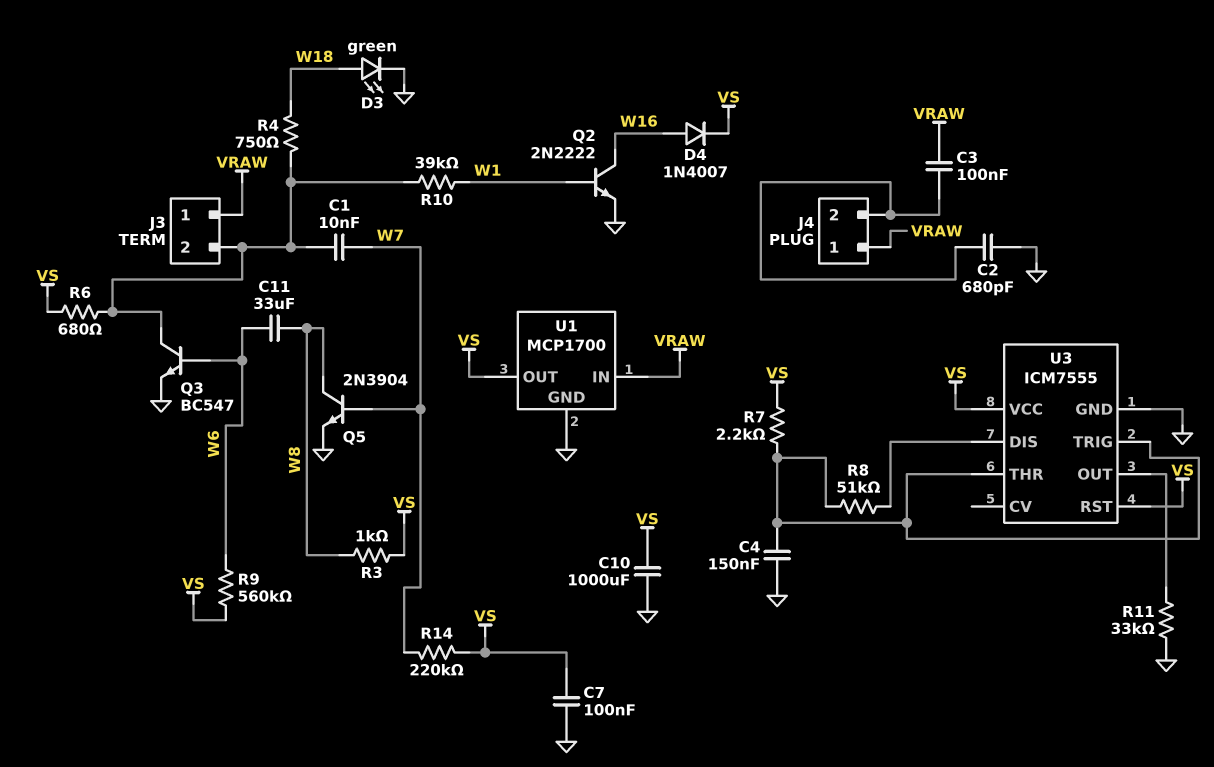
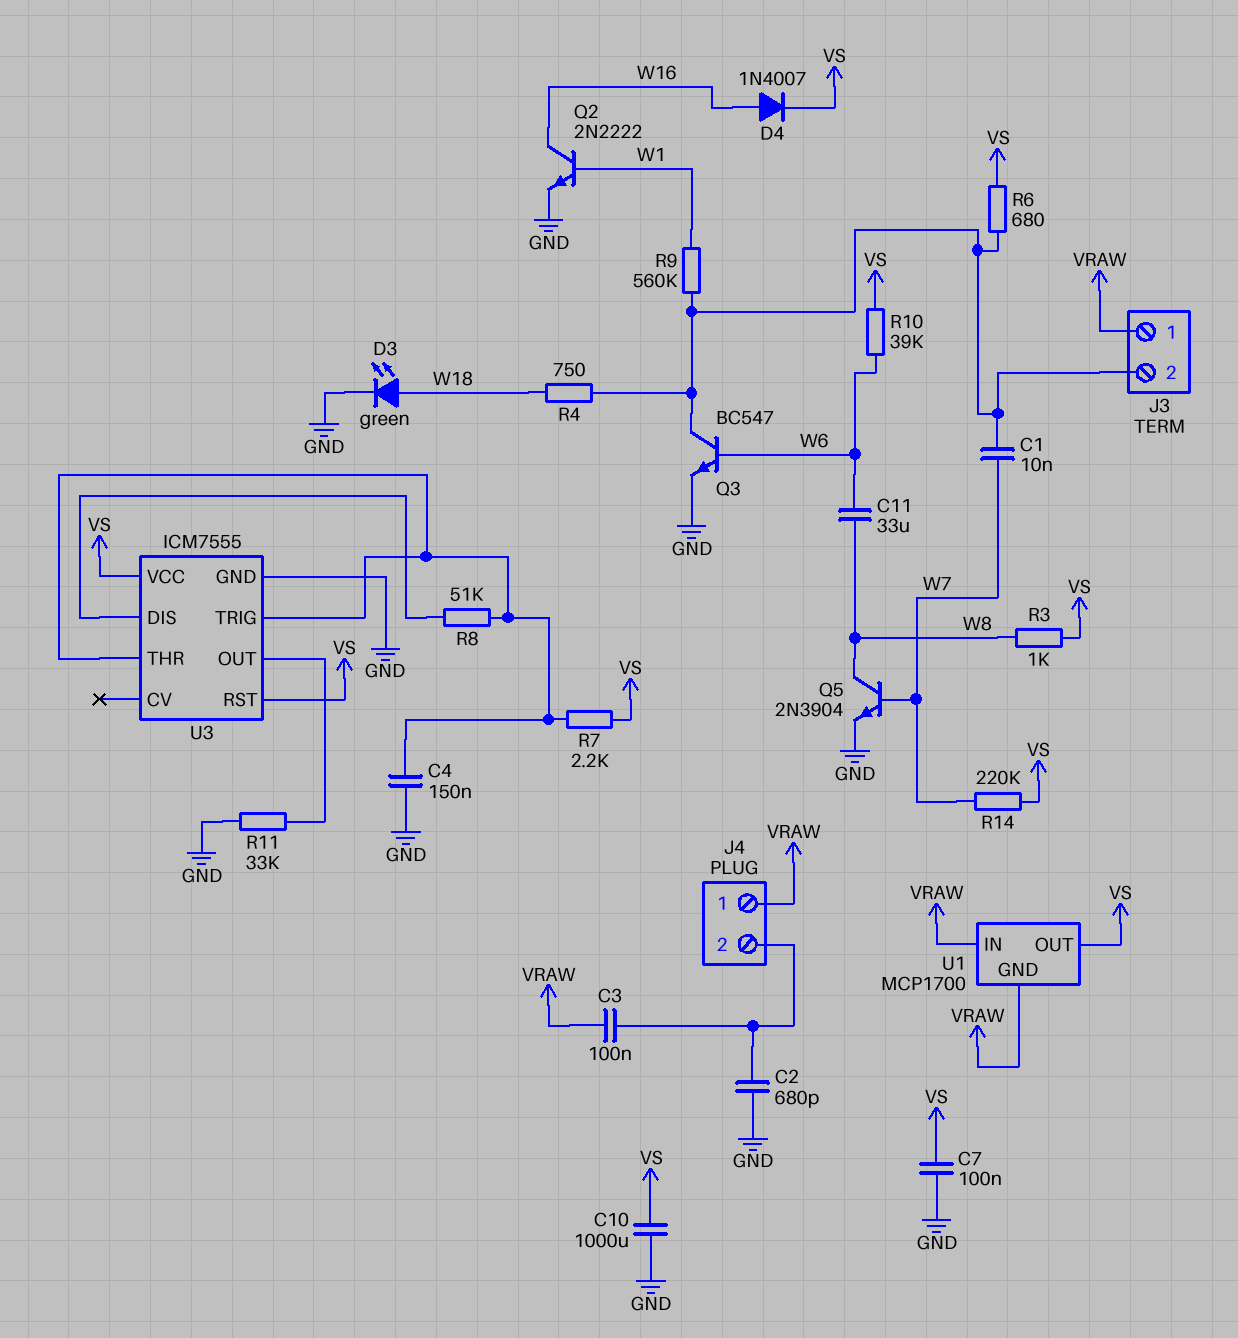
R9: 560k (VS, W6) -> 560k (J3/2, W1)
R10: 39k (J3/2, W1) -> 39k (VS, W6)
U1 pin GND: GND -> VRAW

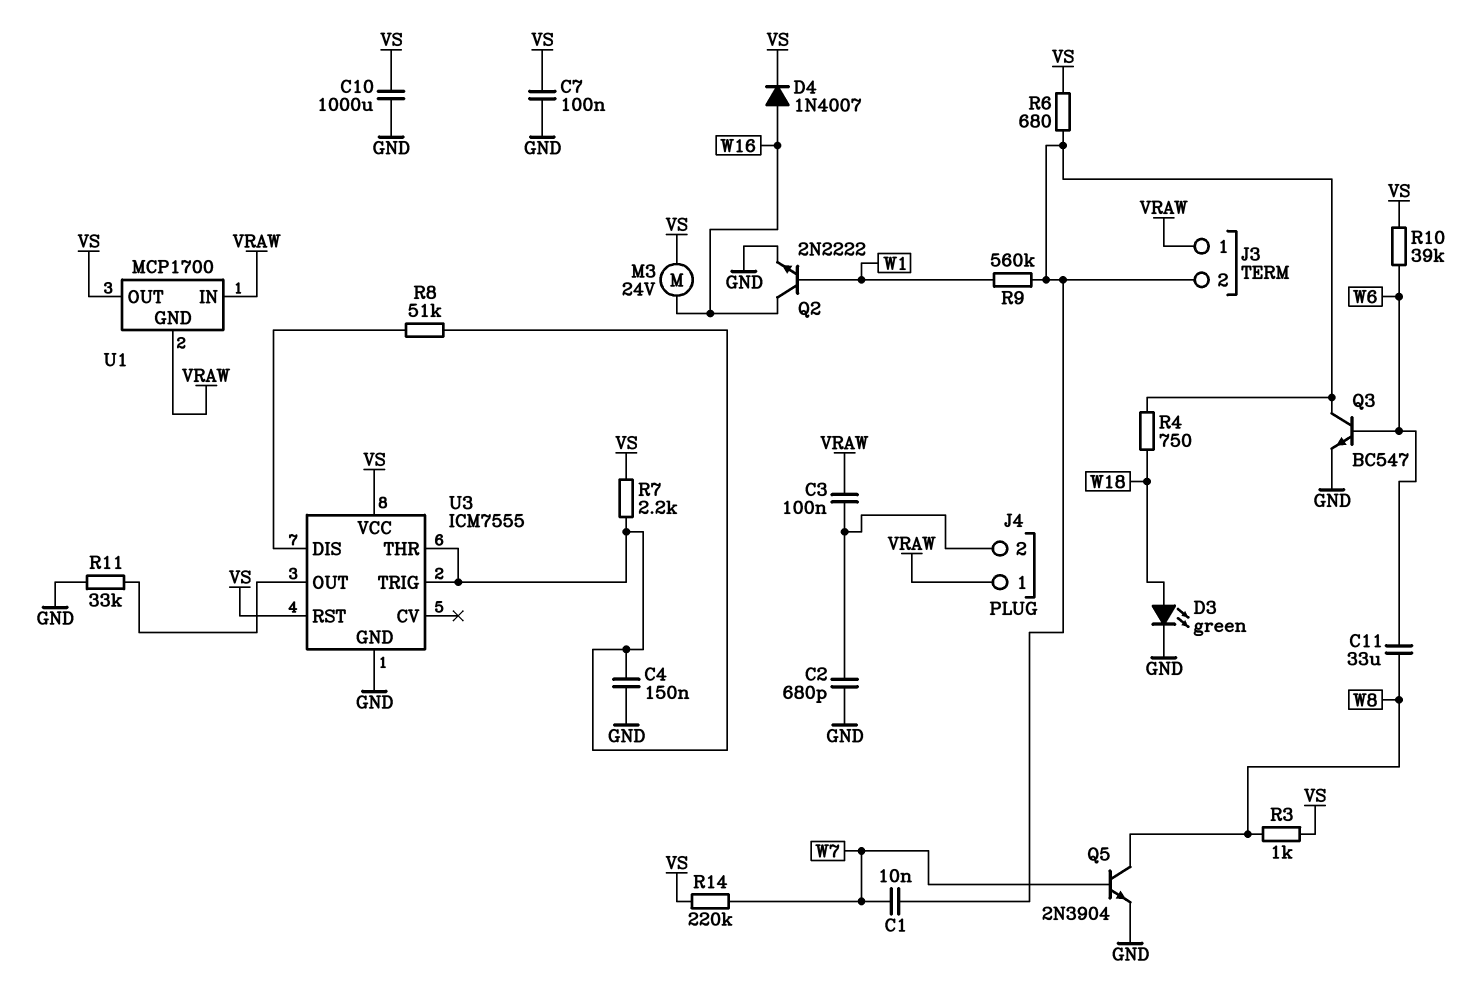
M3: none -> motor 24V (VS, W16)

